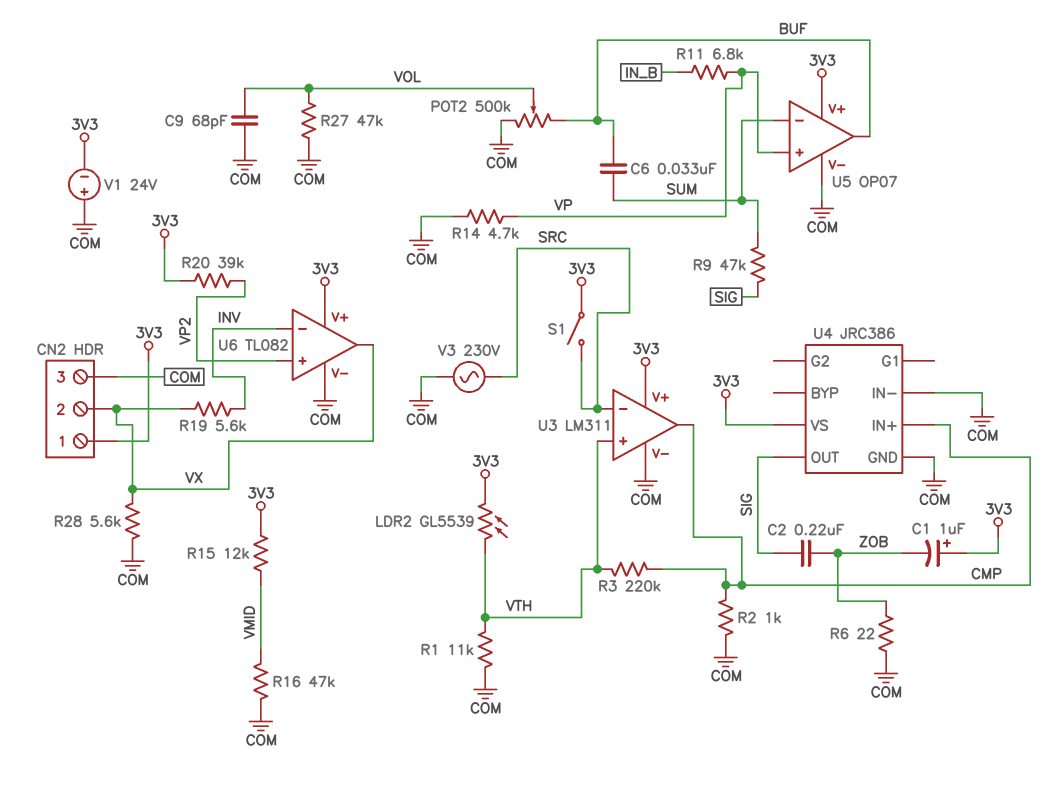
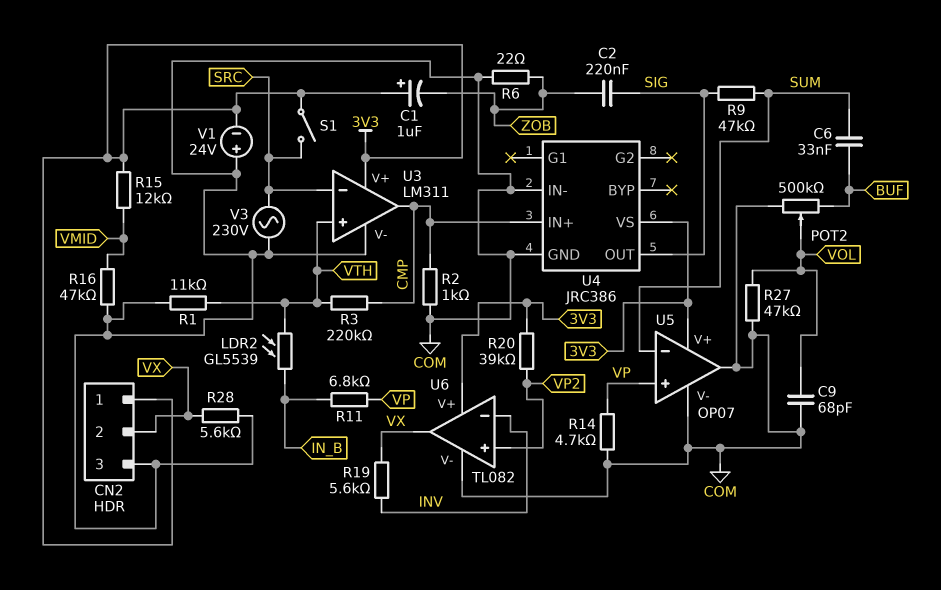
LDR2: GL5539 (3V3, VTH) -> GL5539 (IN_B, VTH)
U5 pin out: BUF -> COM

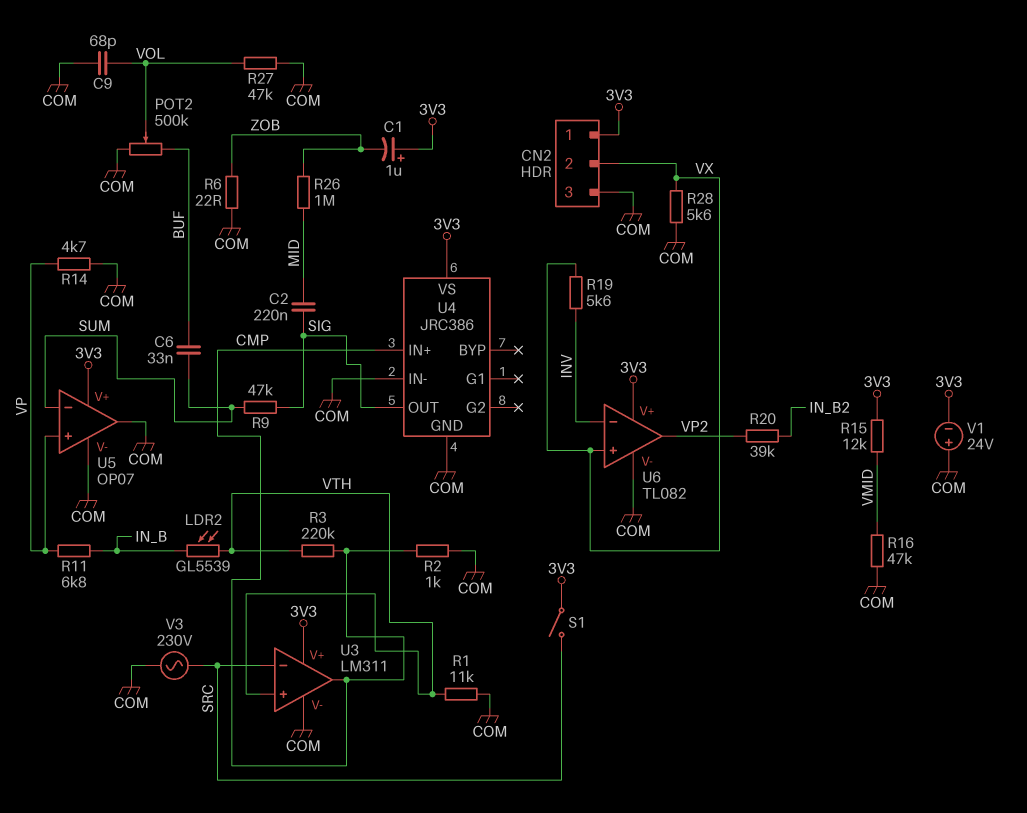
C2: 220nF (SIG, ZOB) -> 220nF (MID, SIG)
R20: 39k (3V3, VP2) -> 39k (IN_B2, VP2)
R26: none -> 1M (MID, ZOB)
U6 pin in+: VP2 -> VX
U6 pin out: VX -> VP2

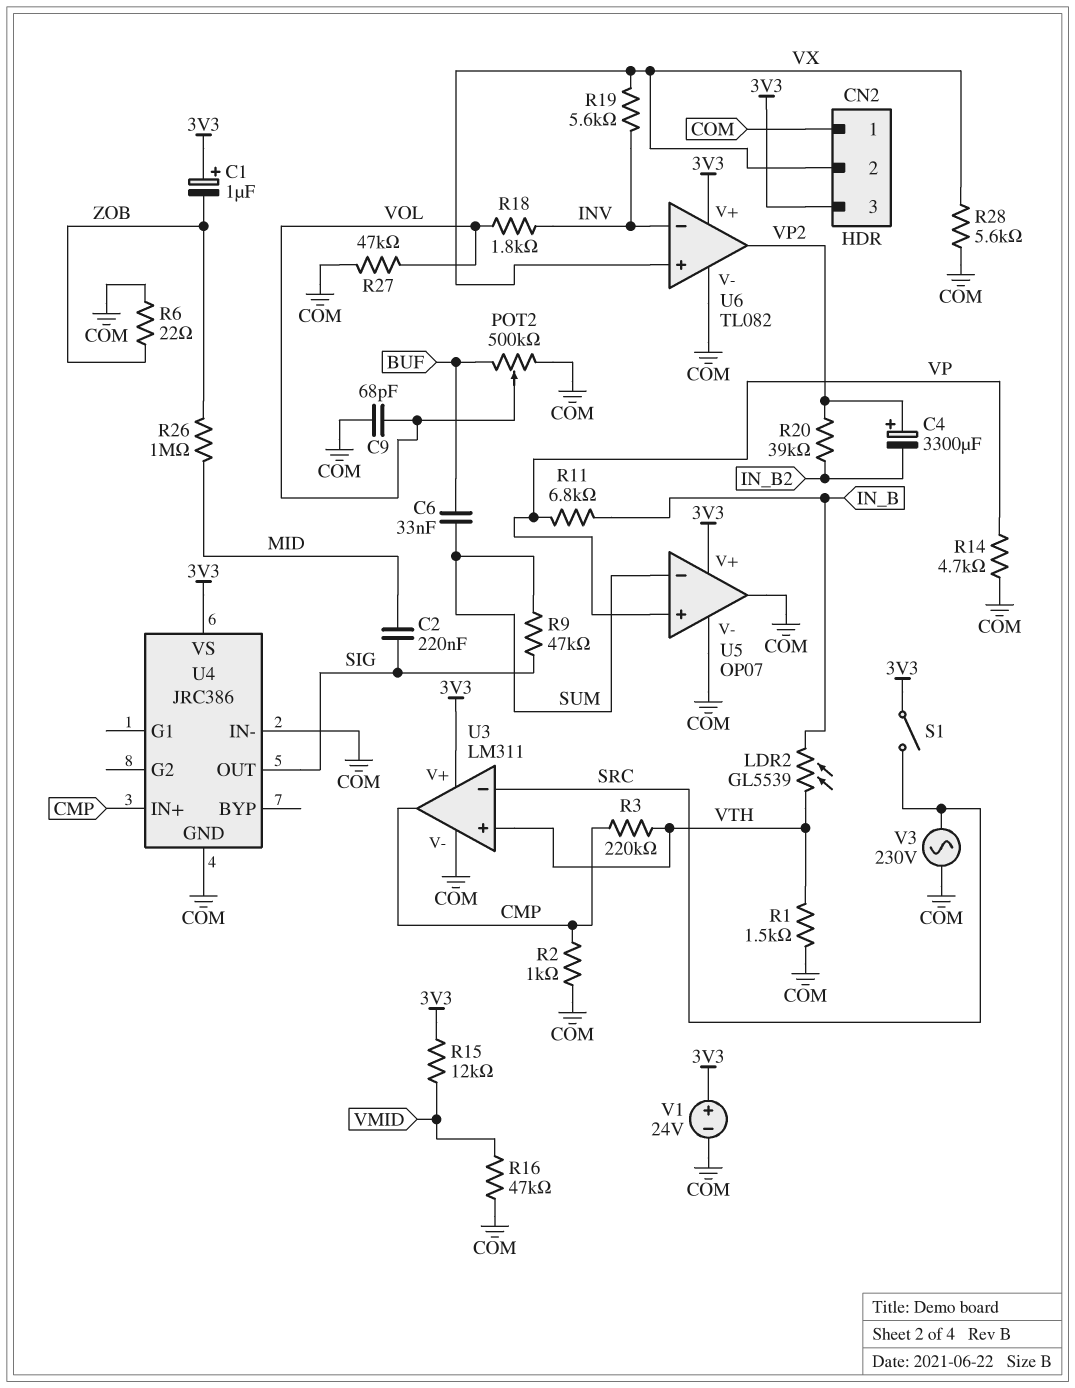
C4: none -> 3300uF (plus VP2, minus IN_B2)
CN2 pin 1: 3V3 -> COM
CN2 pin 3: COM -> 3V3
R1: 11k (COM, VTH) -> 1.5k (COM, VTH)
R18: none -> 1.8k (INV, VOL)
V1: 24V (plus COM, minus 3V3) -> 24V (plus 3V3, minus COM)

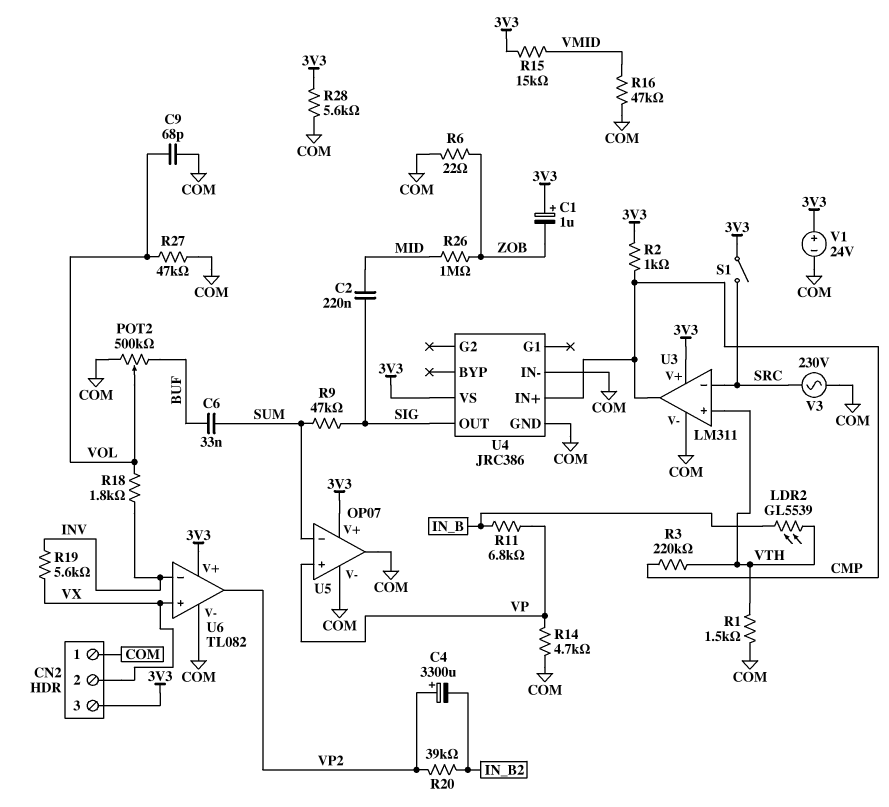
R2: 1k (CMP, COM) -> 1k (3V3, CMP)
R15: 12k (3V3, VMID) -> 15k (3V3, VMID)
R28: 5.6k (COM, VX) -> 5.6k (3V3, COM)

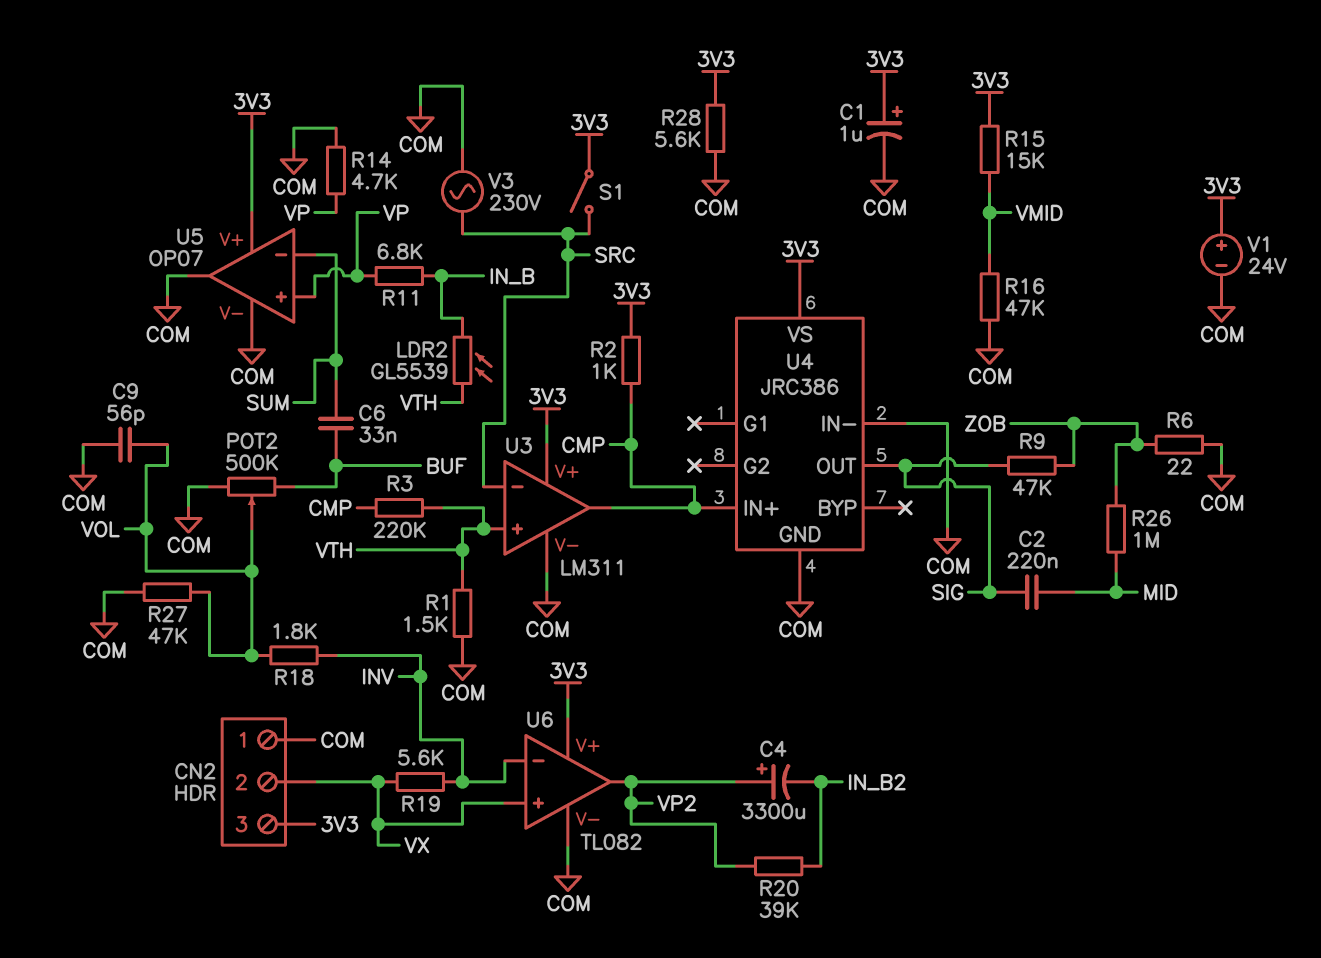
C1: 1uF (plus 3V3, minus ZOB) -> 1uF (plus 3V3, minus COM)
C9: 68pF (COM, VOL) -> 56pF (COM, VOL)
R9: 47k (SIG, SUM) -> 47k (SIG, ZOB)

